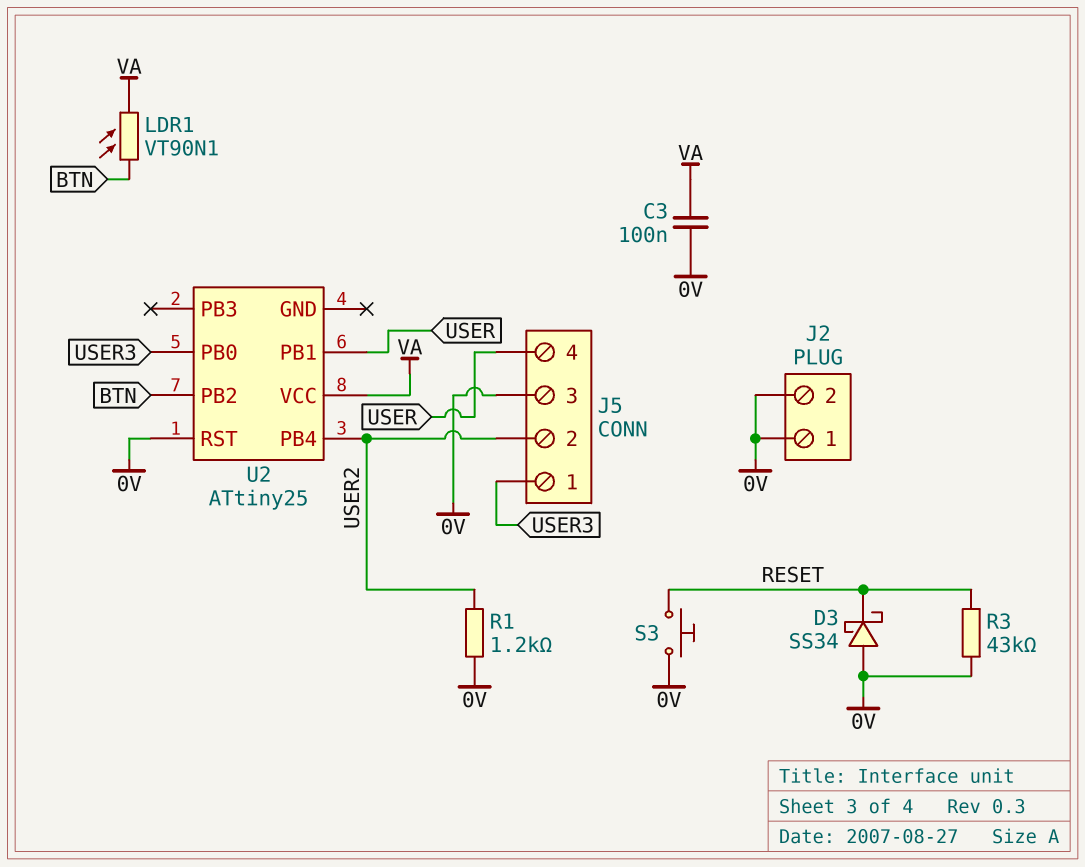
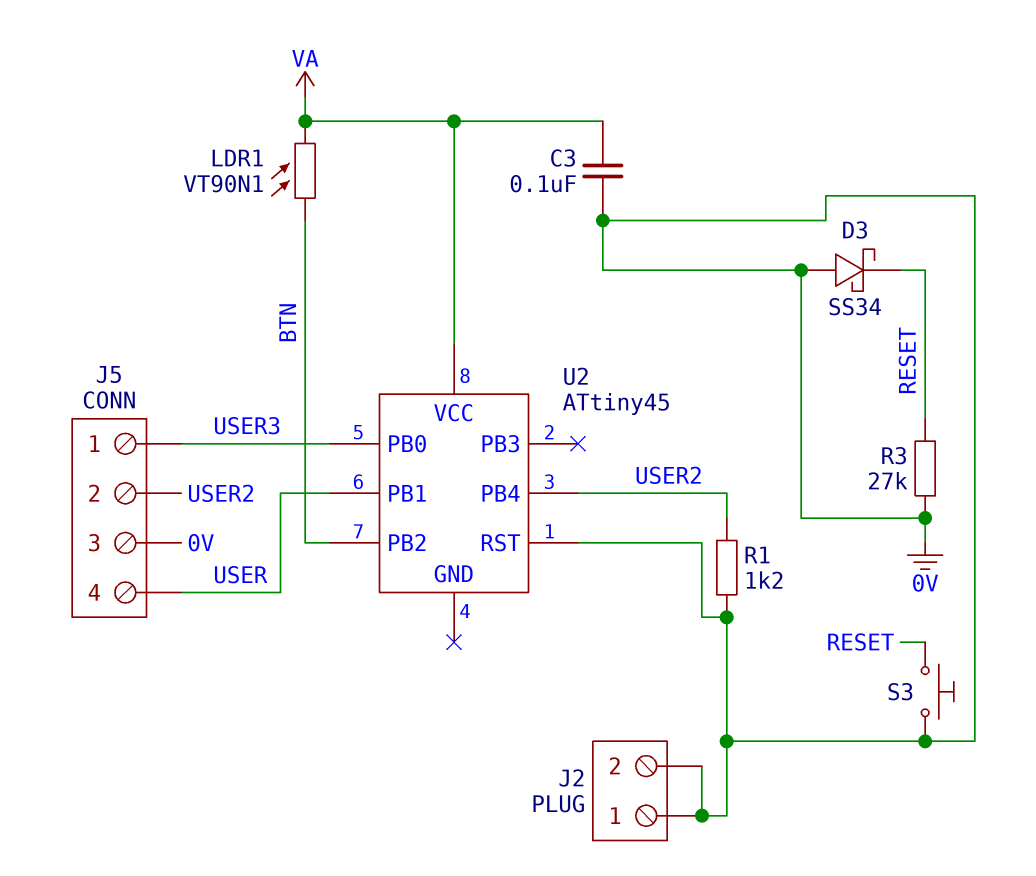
R3: 43k (0V, RESET) -> 27k (0V, RESET)
U2: ATtiny25 -> ATtiny45

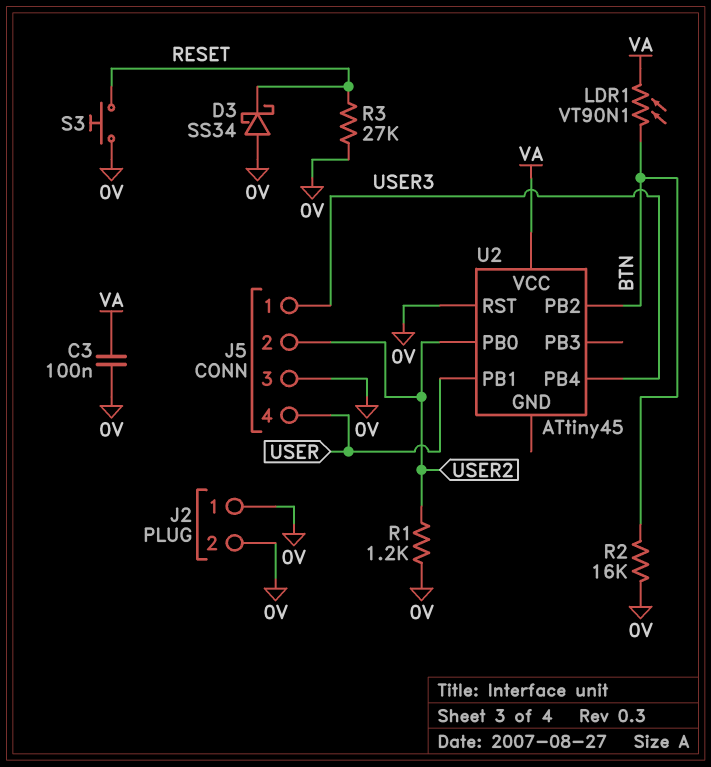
R2: none -> 16k (0V, BTN)
U2 pin PB0: USER3 -> USER2
U2 pin PB4: USER2 -> USER3

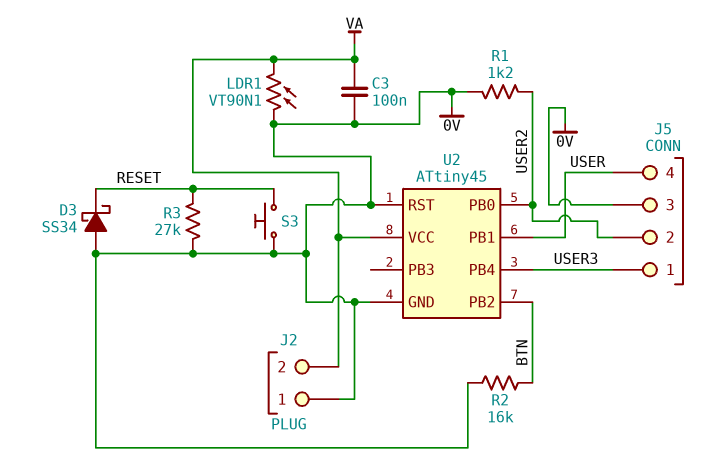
J2 pin 2: 0V -> VA
LDR1: VT90N1 (BTN, VA) -> VT90N1 (0V, VA)
U2 pin GND: none -> 0V

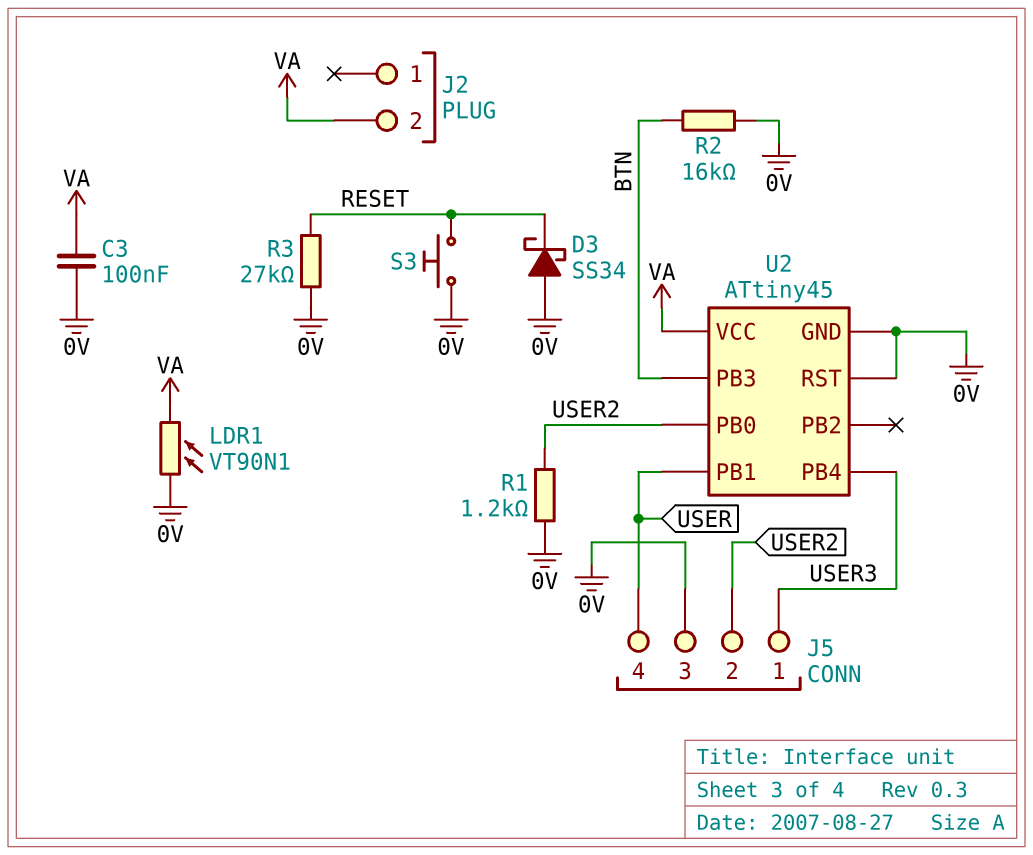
J2 pin 1: 0V -> none
U2 pin PB2: BTN -> none
U2 pin PB3: none -> BTN

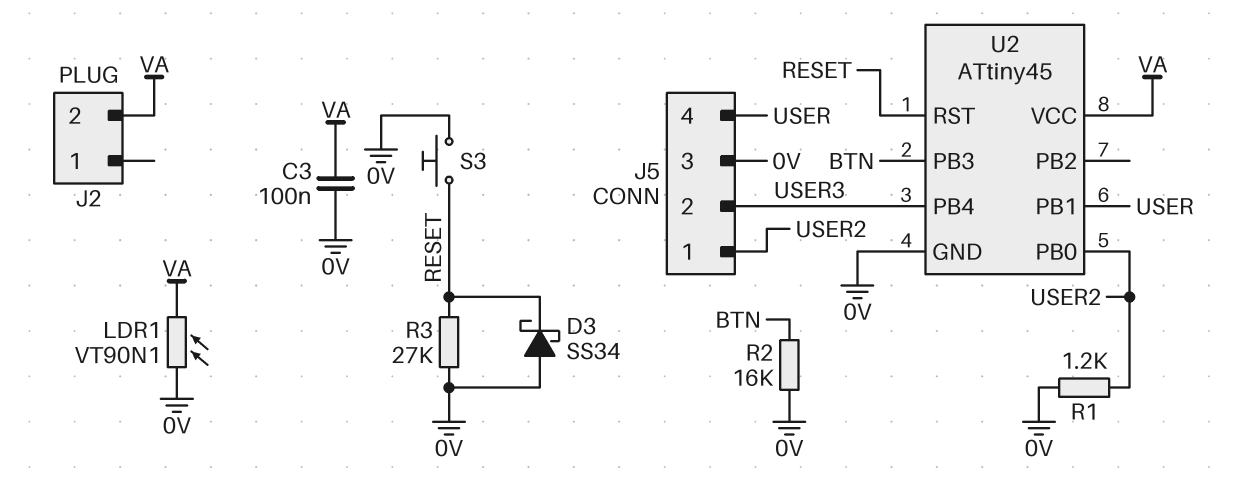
J5 pin 1: USER3 -> USER2
J5 pin 2: USER2 -> USER3
U2 pin RST: 0V -> RESET

